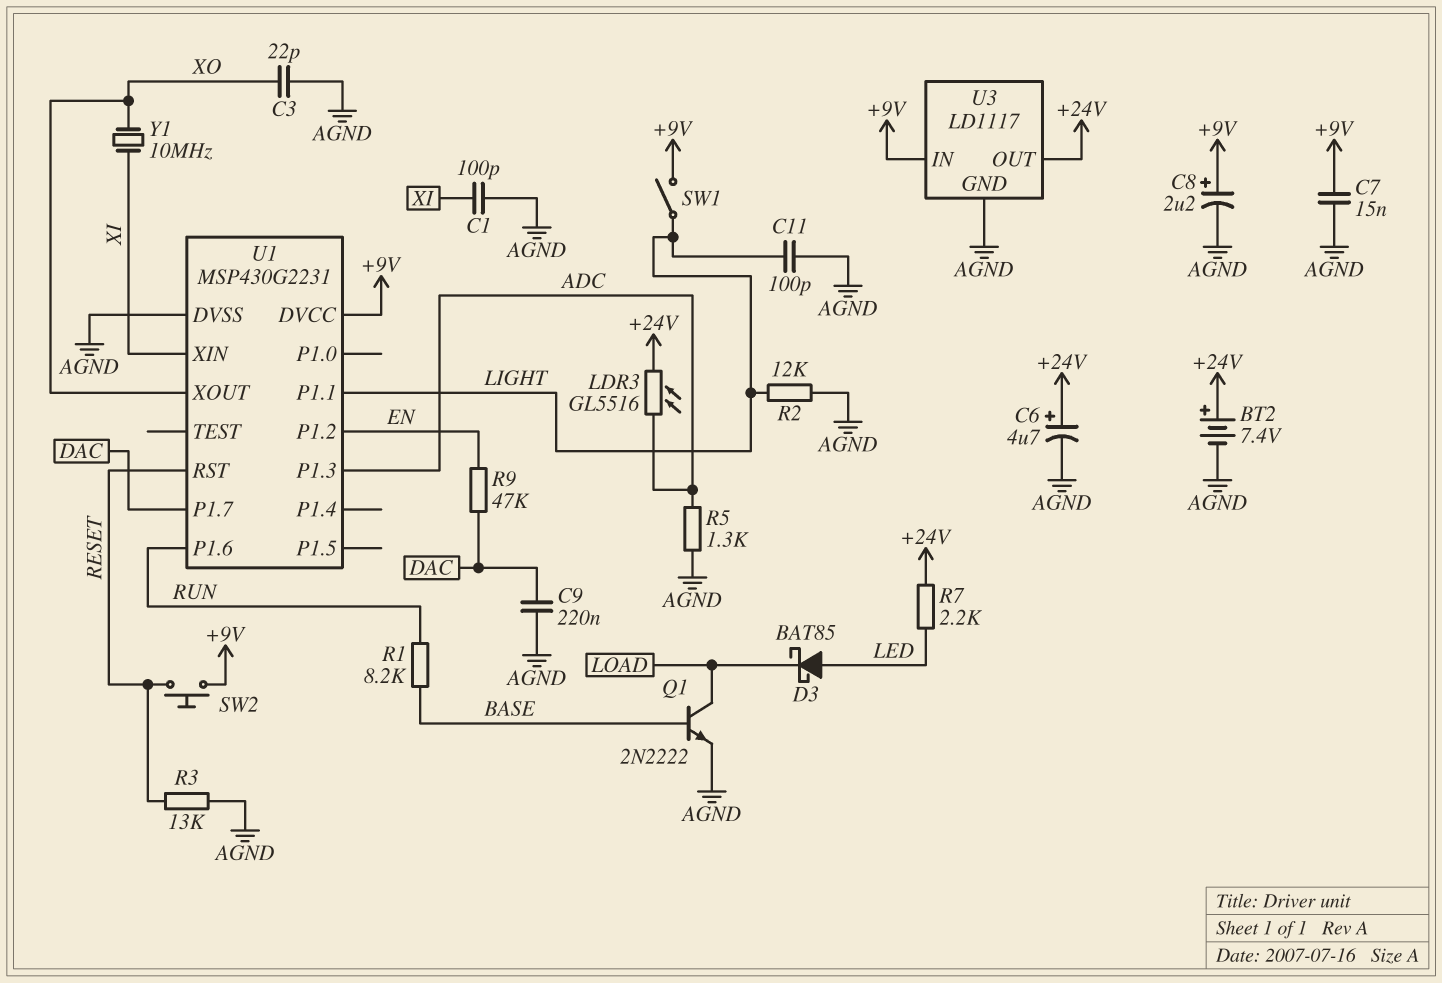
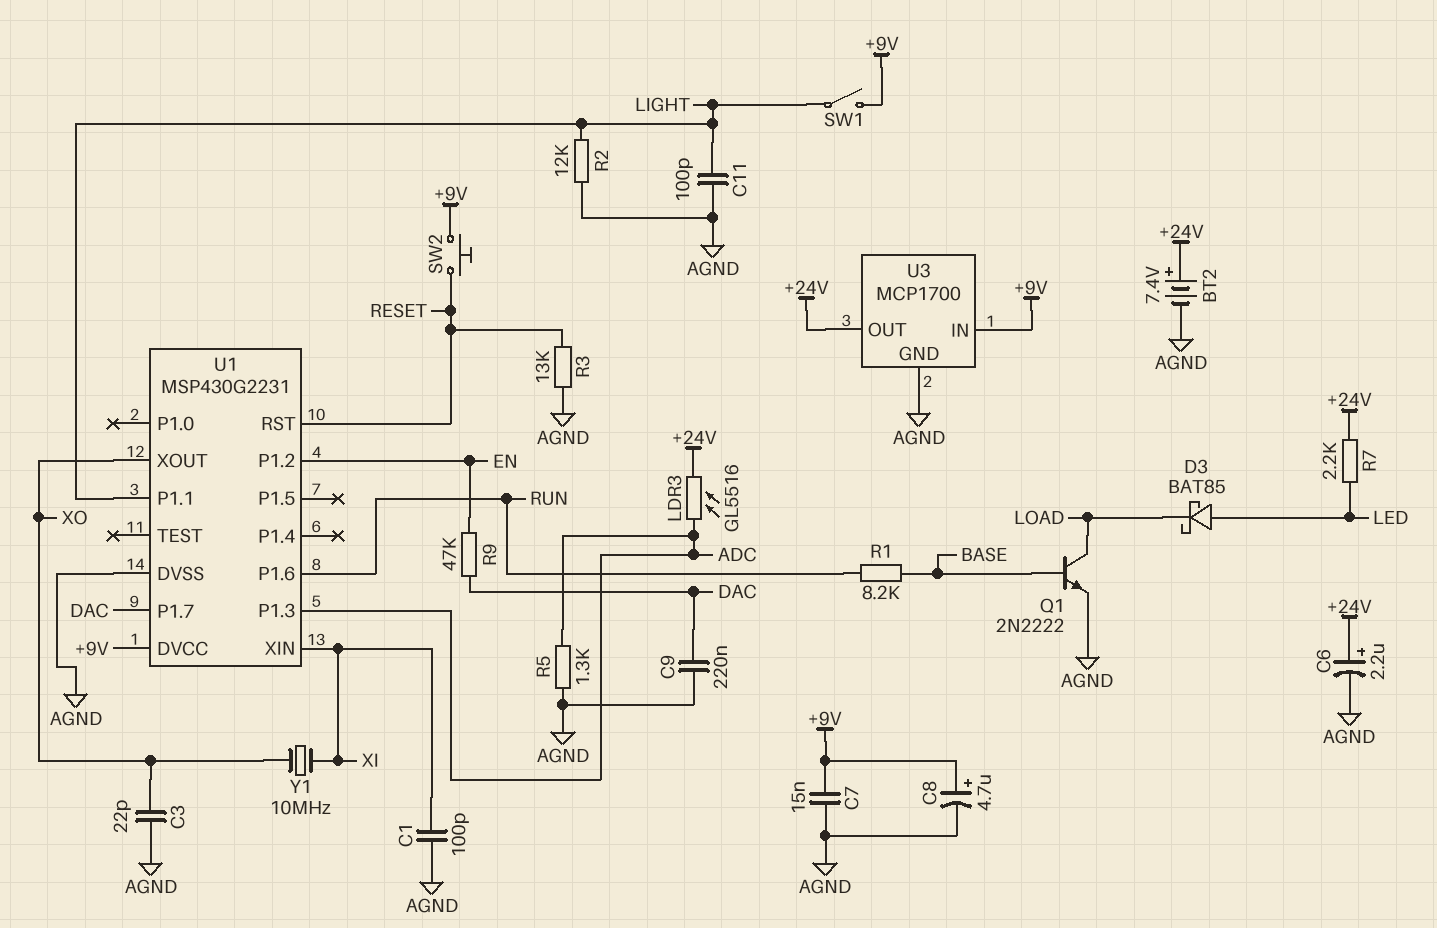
C6: 4.7uF (plus +24V, minus AGND) -> 2.2uF (plus +24V, minus AGND)
C8: 2.2uF (plus +9V, minus AGND) -> 4.7uF (plus +9V, minus AGND)
U3: LD1117 -> MCP1700

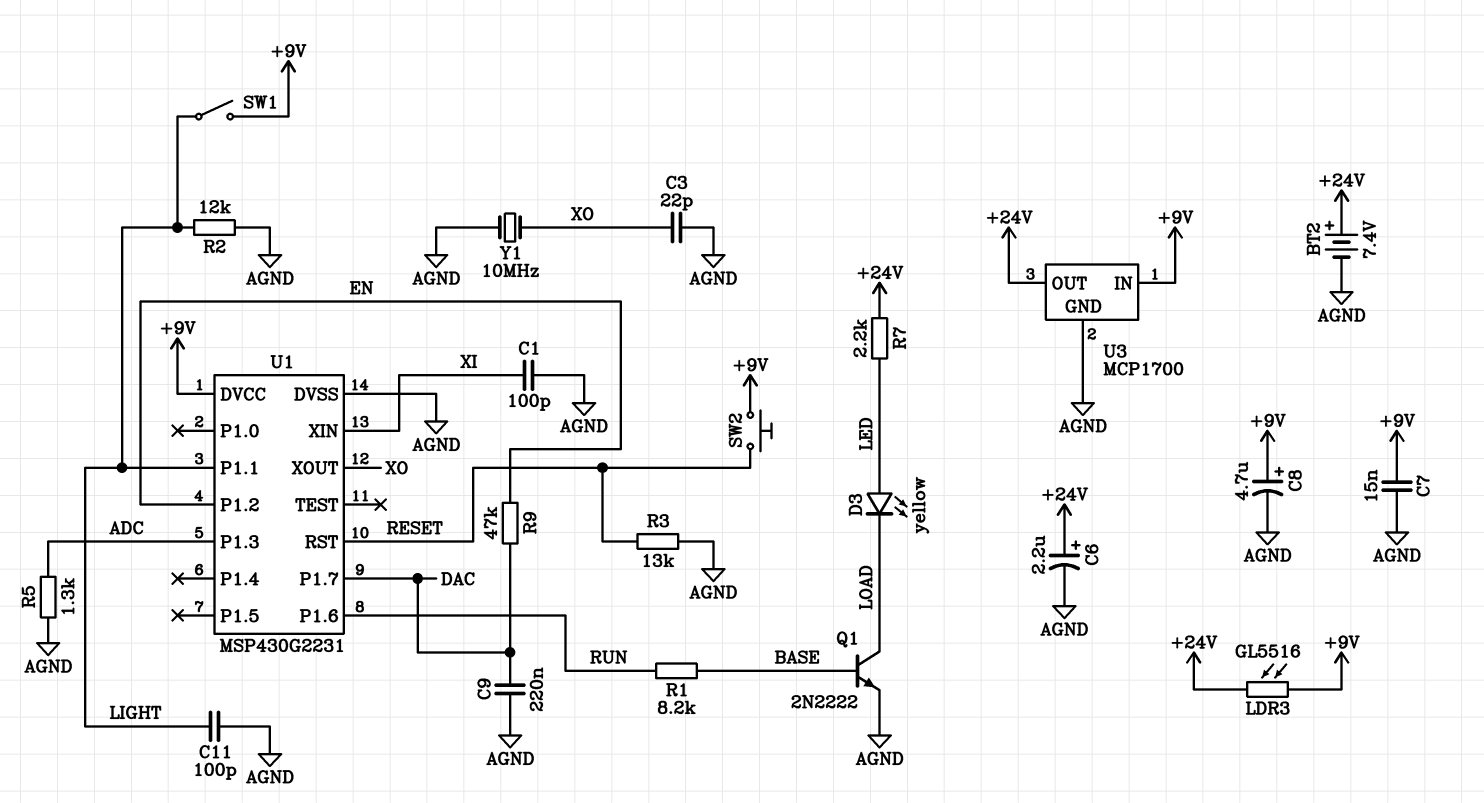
D3: schottky BAT85 (A LED, K LOAD) -> LED yellow (A LED, K LOAD)
LDR3: GL5516 (+24V, ADC) -> GL5516 (+9V, +24V)
Y1: 10MHz (XI, XO) -> 10MHz (AGND, XO)

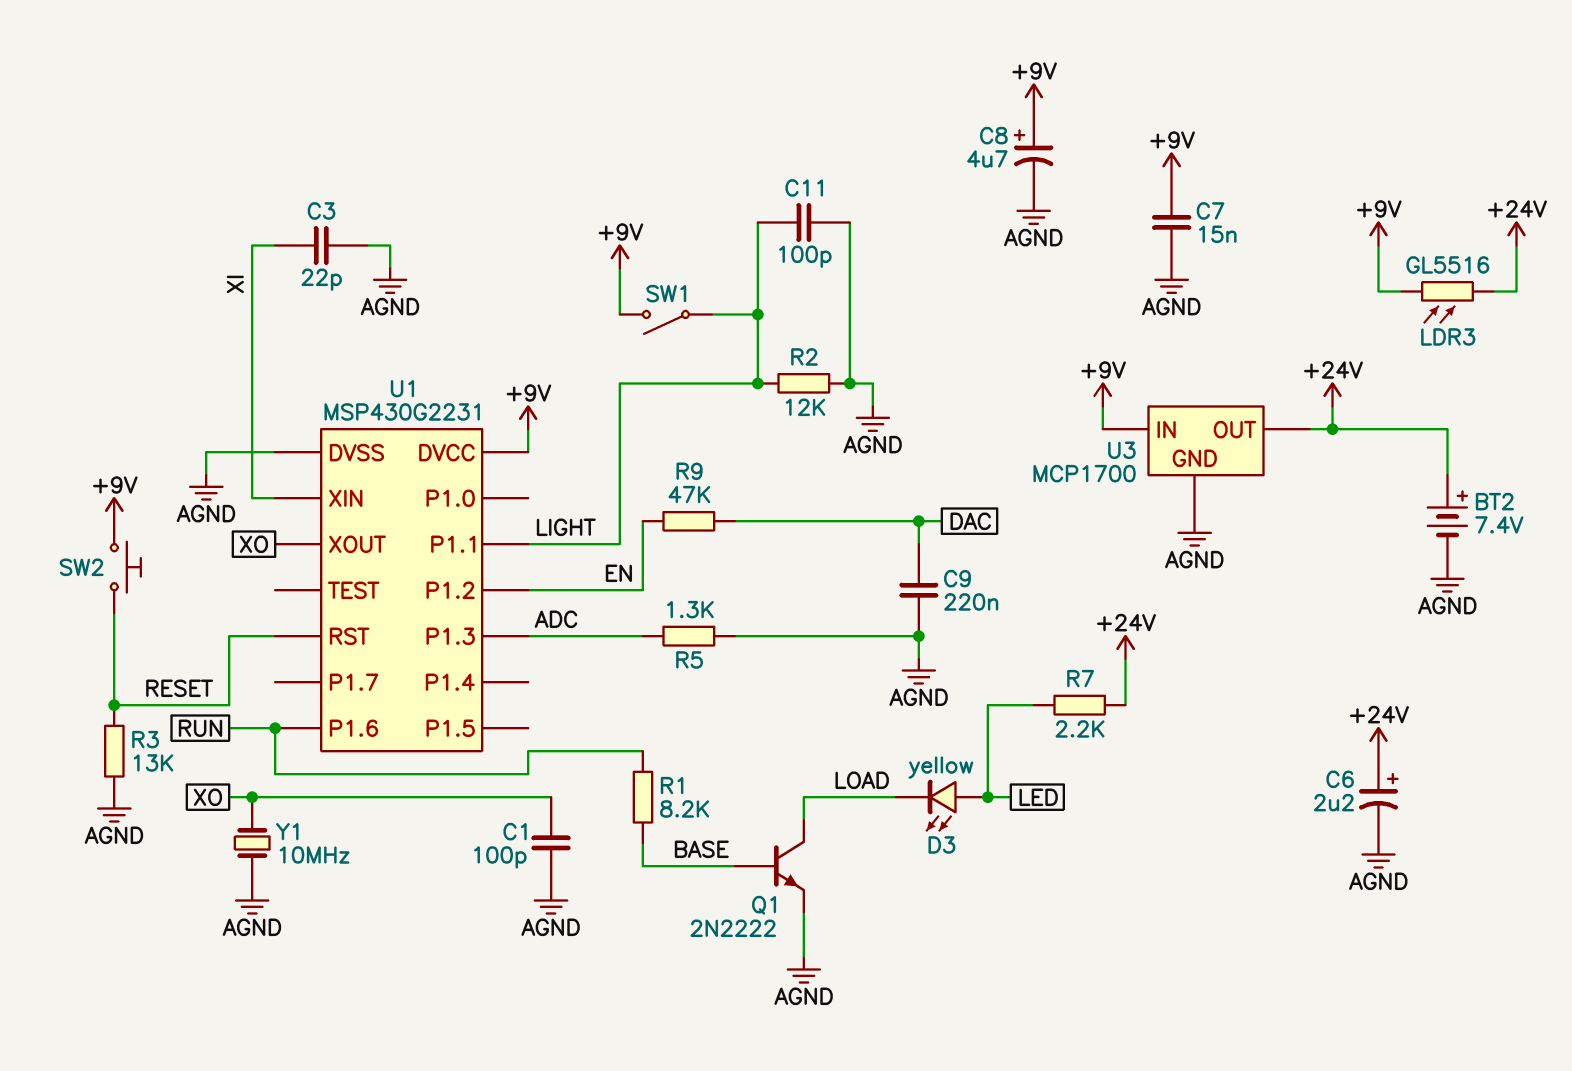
C1: 100pF (AGND, XI) -> 100pF (AGND, XO)
C3: 22pF (AGND, XO) -> 22pF (AGND, XI)
U1 pin P1.7: DAC -> none

